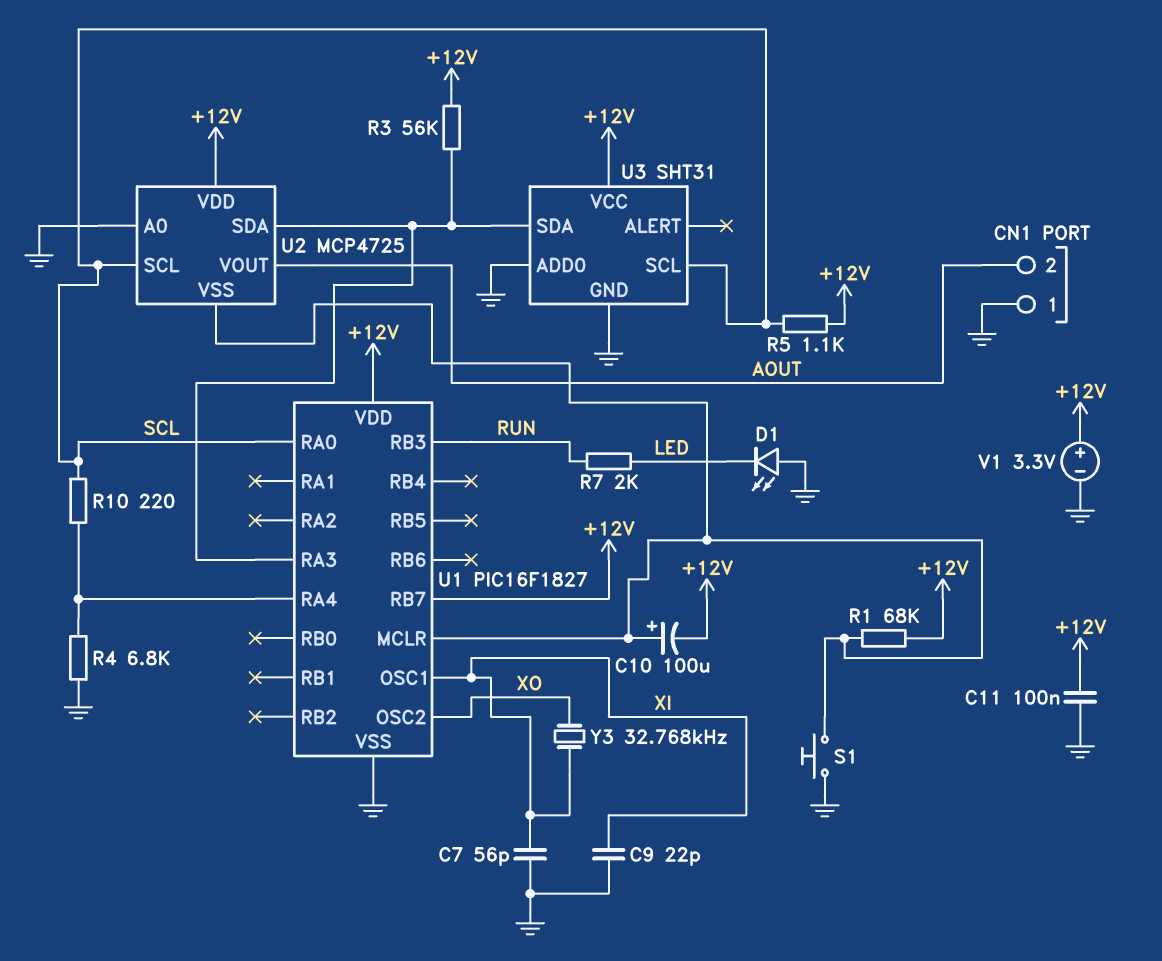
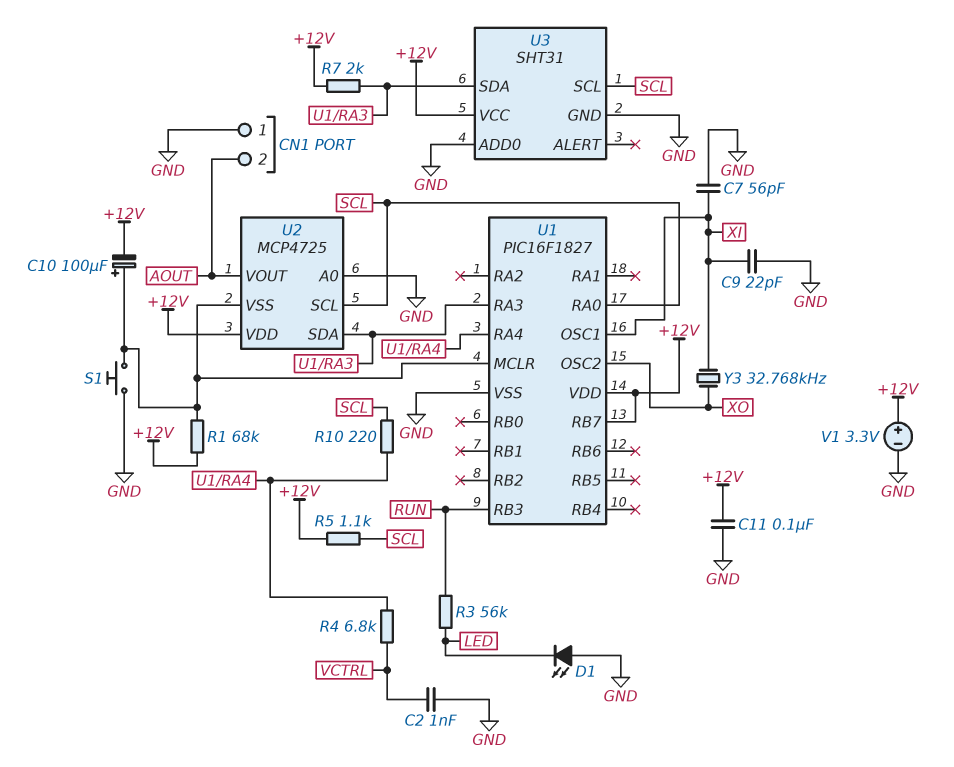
C2: none -> 1nF (GND, VCTRL)
R3: 56k (+12V, U1/RA3) -> 56k (LED, RUN)
R4: 6.8k (GND, U1/RA4) -> 6.8k (U1/RA4, VCTRL)
R7: 2k (LED, RUN) -> 2k (+12V, U1/RA3)

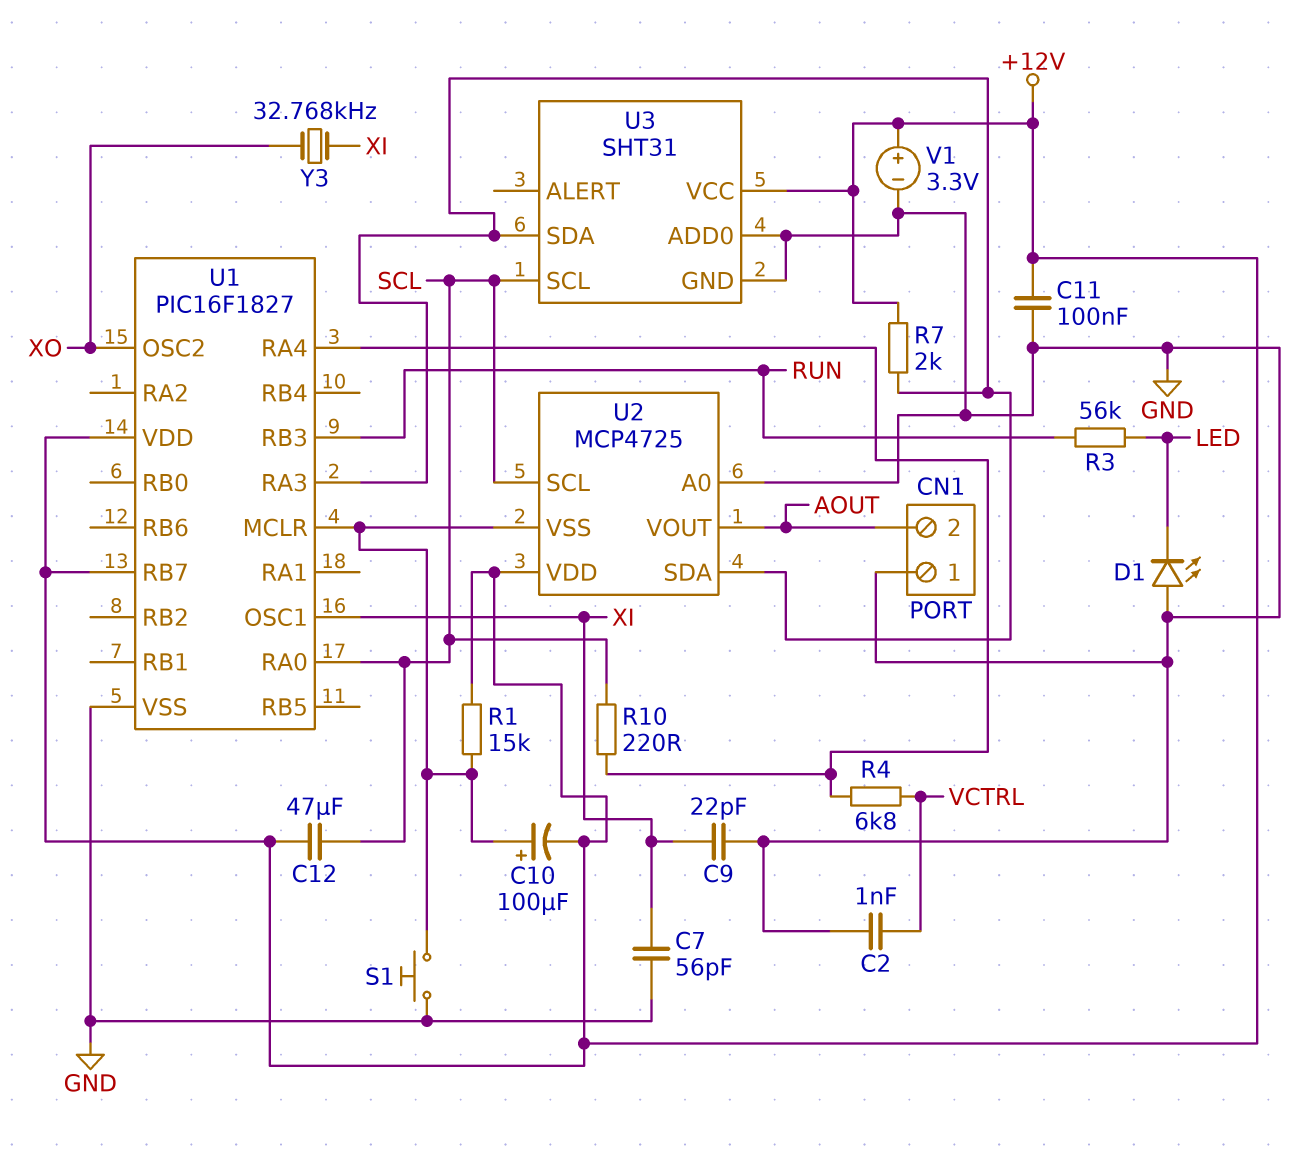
C12: none -> 47uF (+12V, SCL)
R1: 68k (+12V, U1/MCLR) -> 15k (+12V, U1/MCLR)
R5: 1.1k (+12V, SCL) -> none

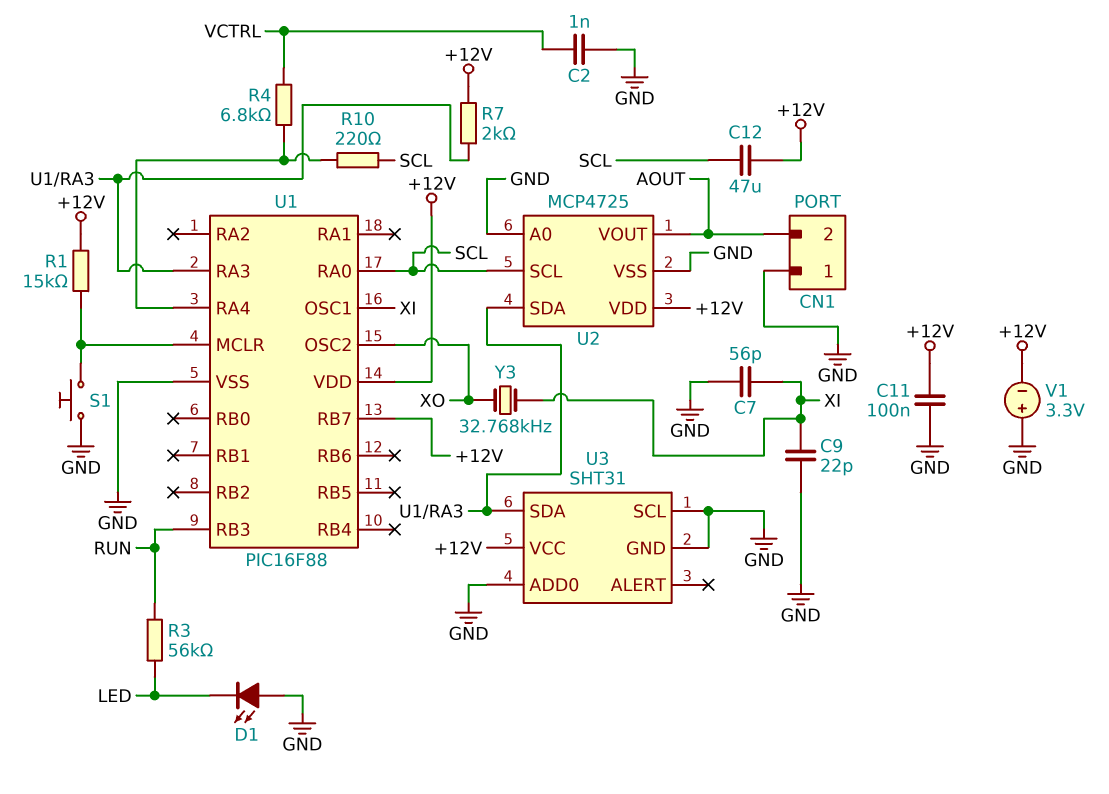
C10: 100uF (plus U1/MCLR, minus +12V) -> none
U1: PIC16F1827 -> PIC16F88
U2 pin VSS: U1/MCLR -> GND
U3 pin SCL: SCL -> GND
V1: 3.3V (plus +12V, minus GND) -> 3.3V (plus GND, minus +12V)

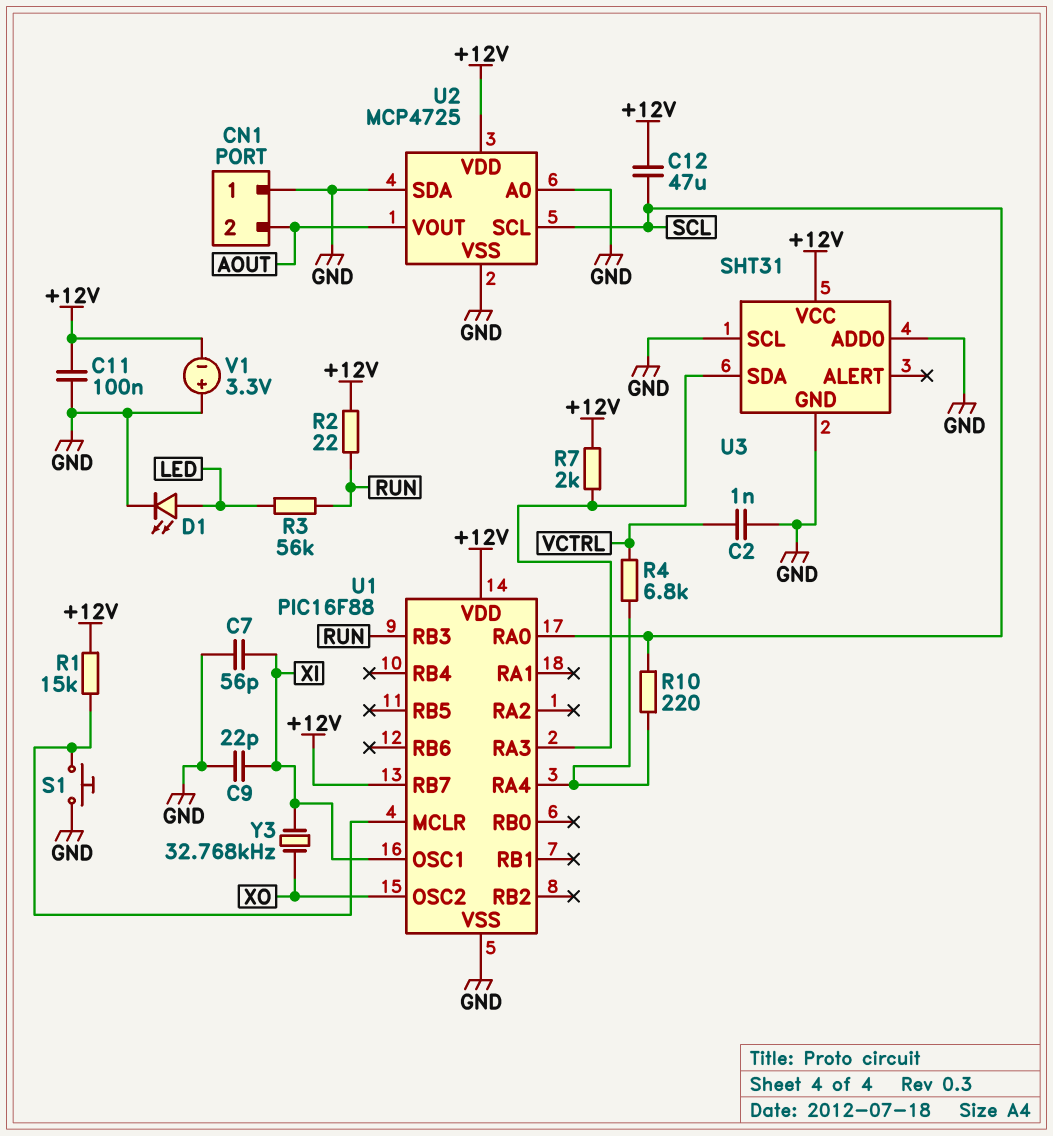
D1: LED (A GND, K LED) -> LED (A LED, K GND)
R2: none -> 22 (+12V, RUN)
U2 pin SDA: U1/RA3 -> GND

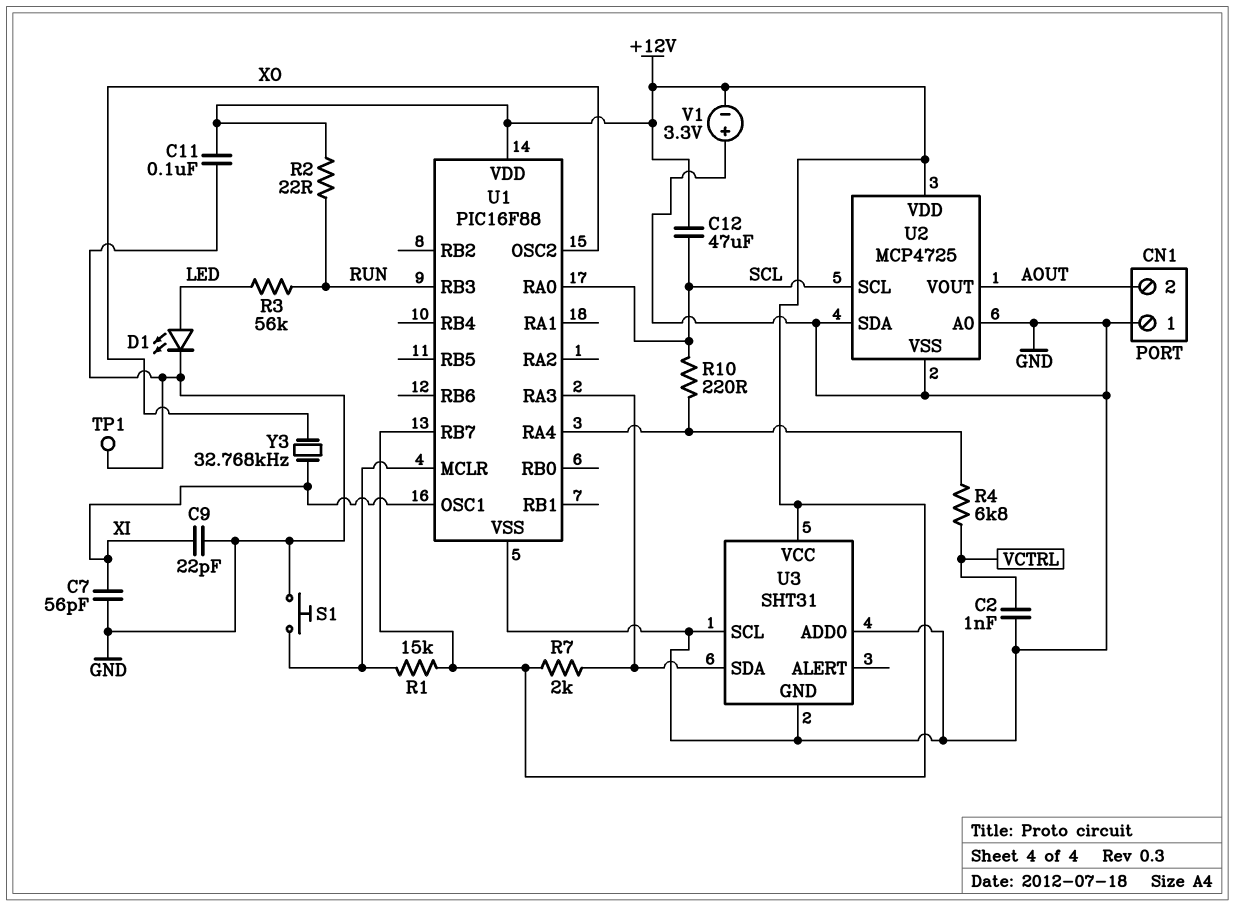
TP1: none -> test point (GND)

